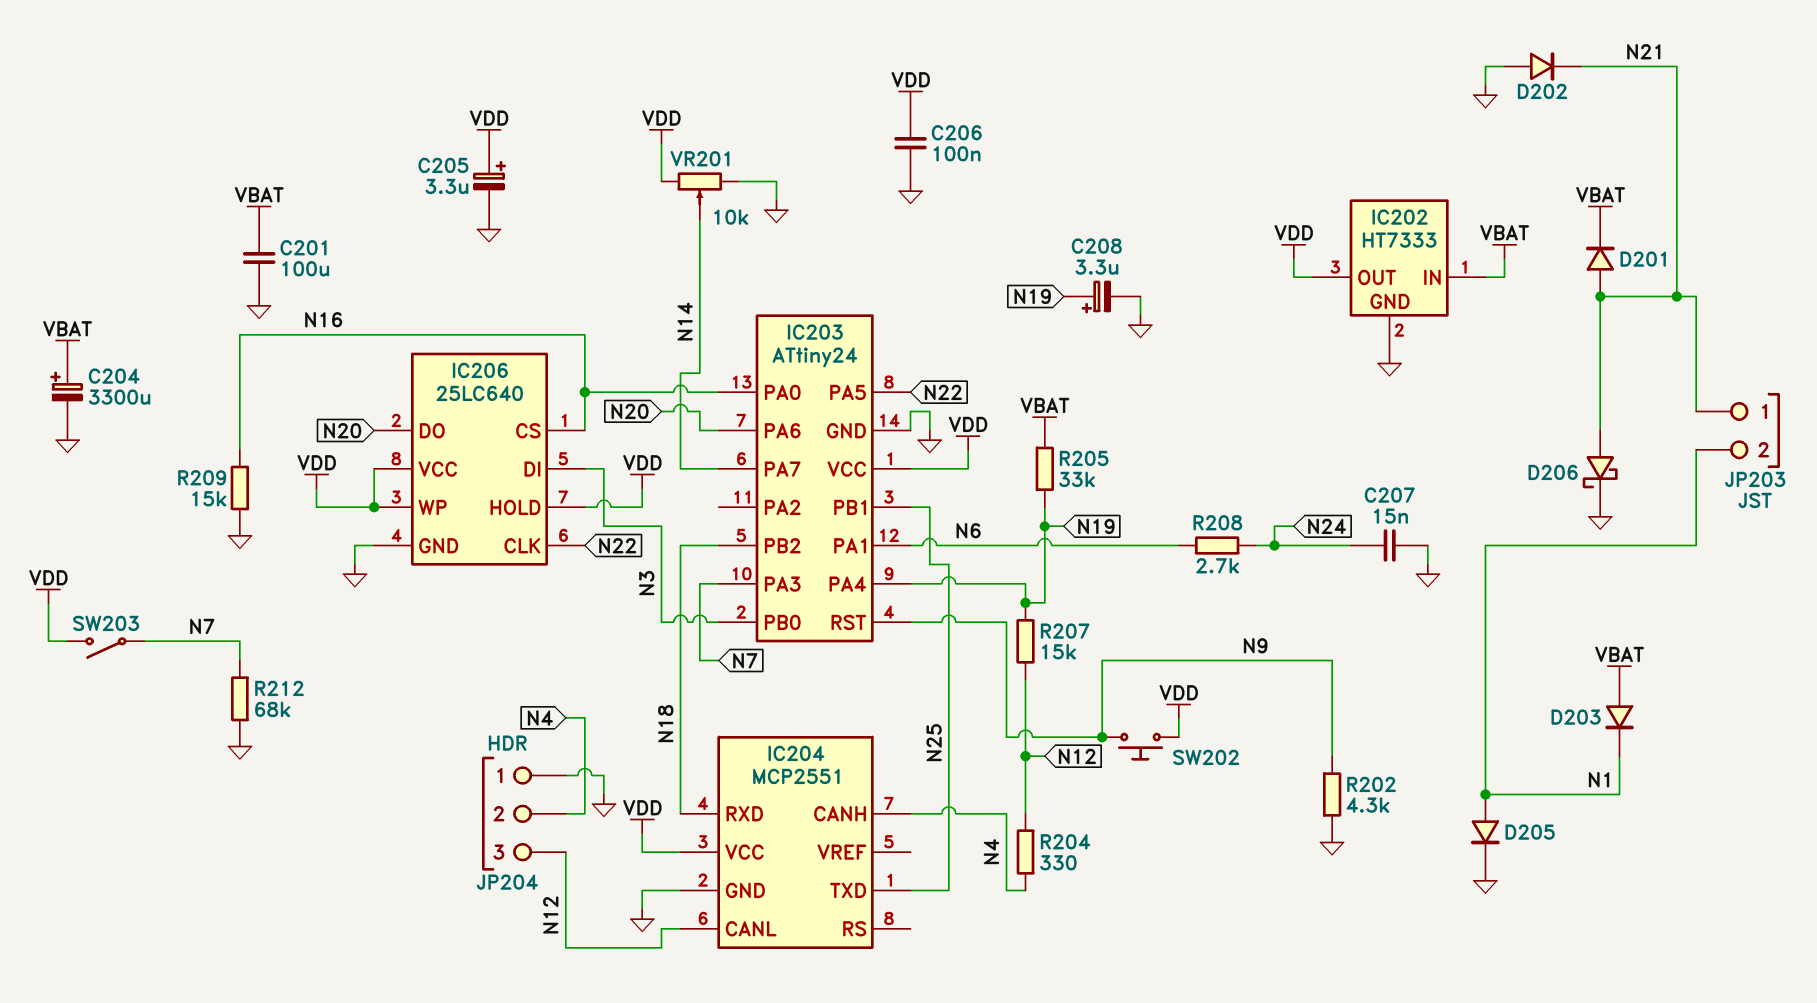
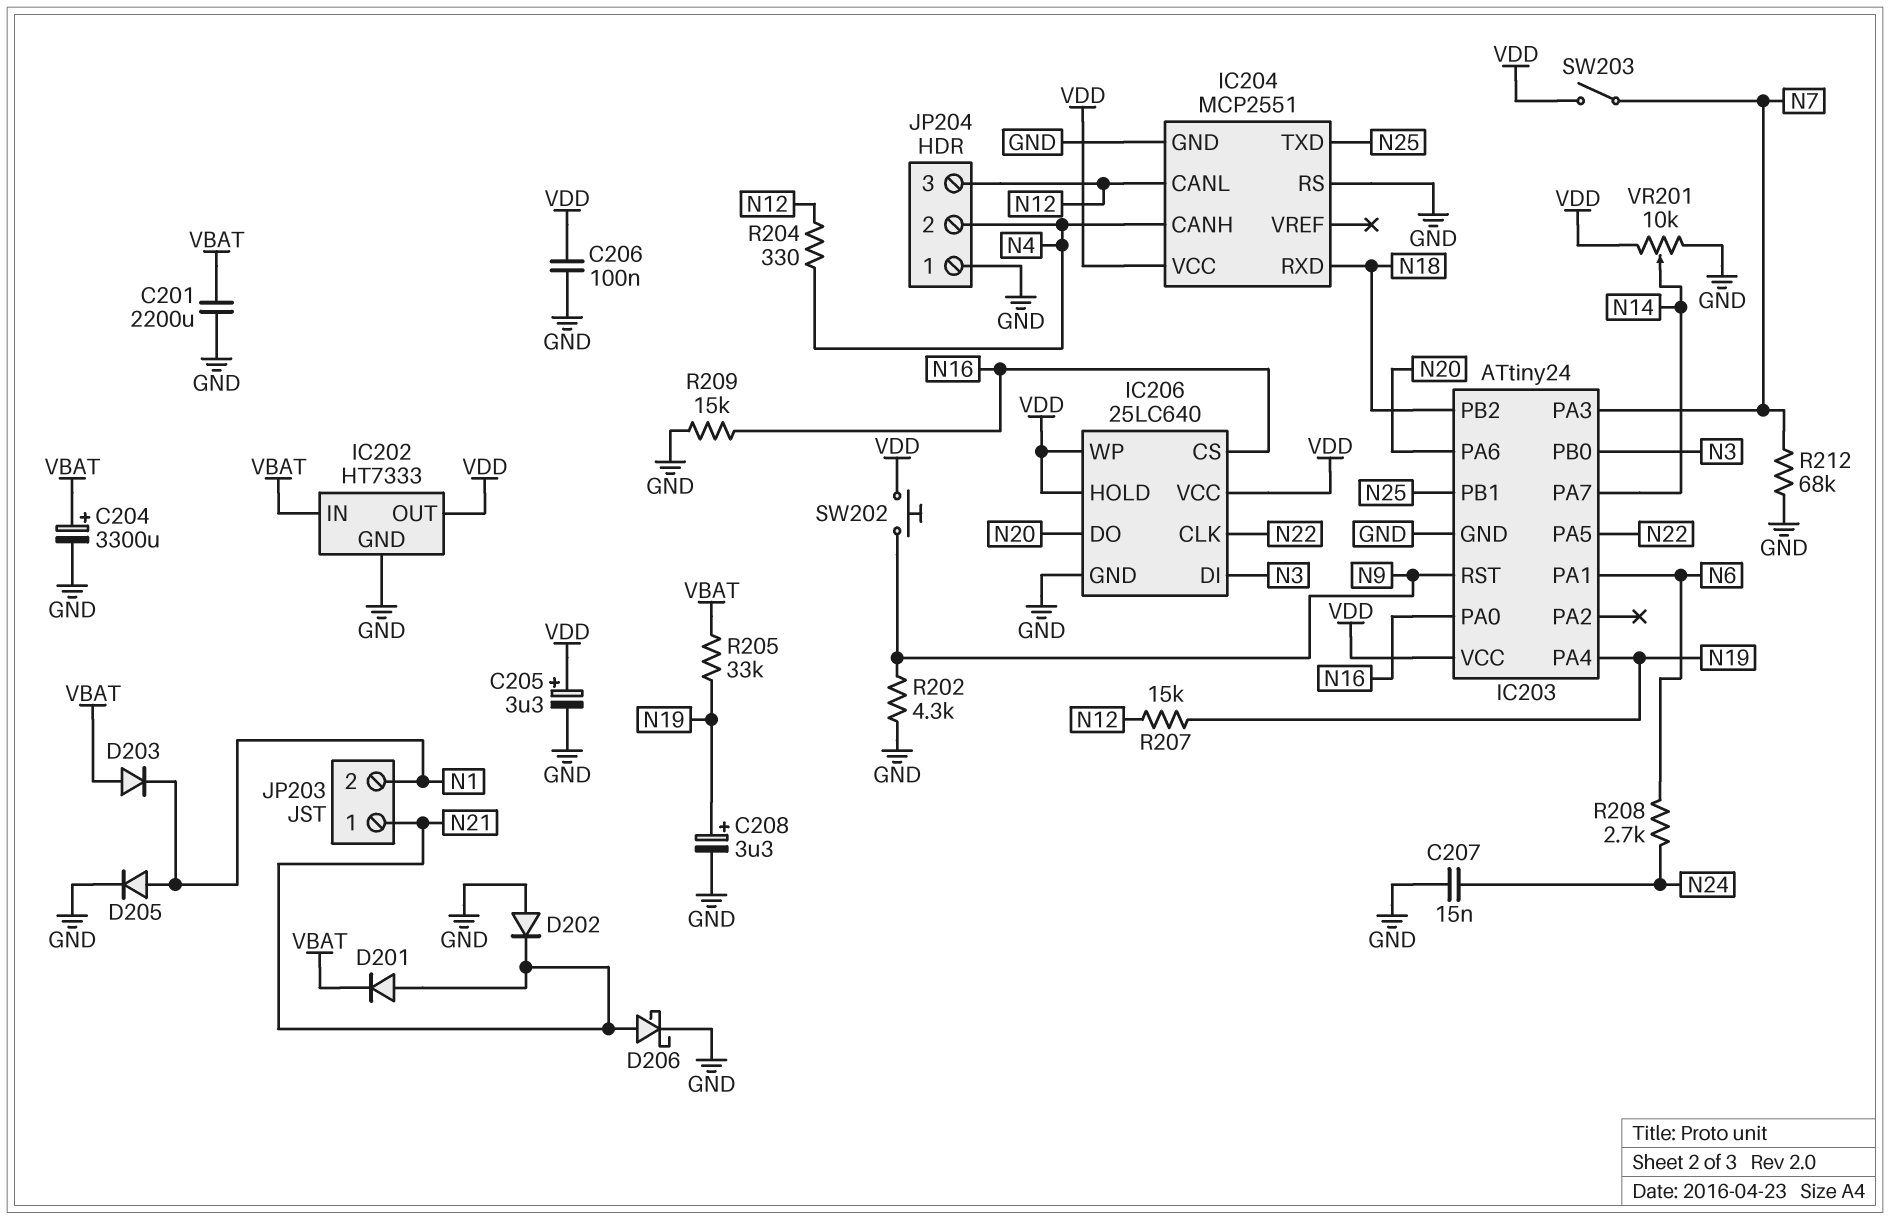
C201: 100uF (GND, VBAT) -> 2200uF (GND, VBAT)
IC204 pin RS: none -> GND

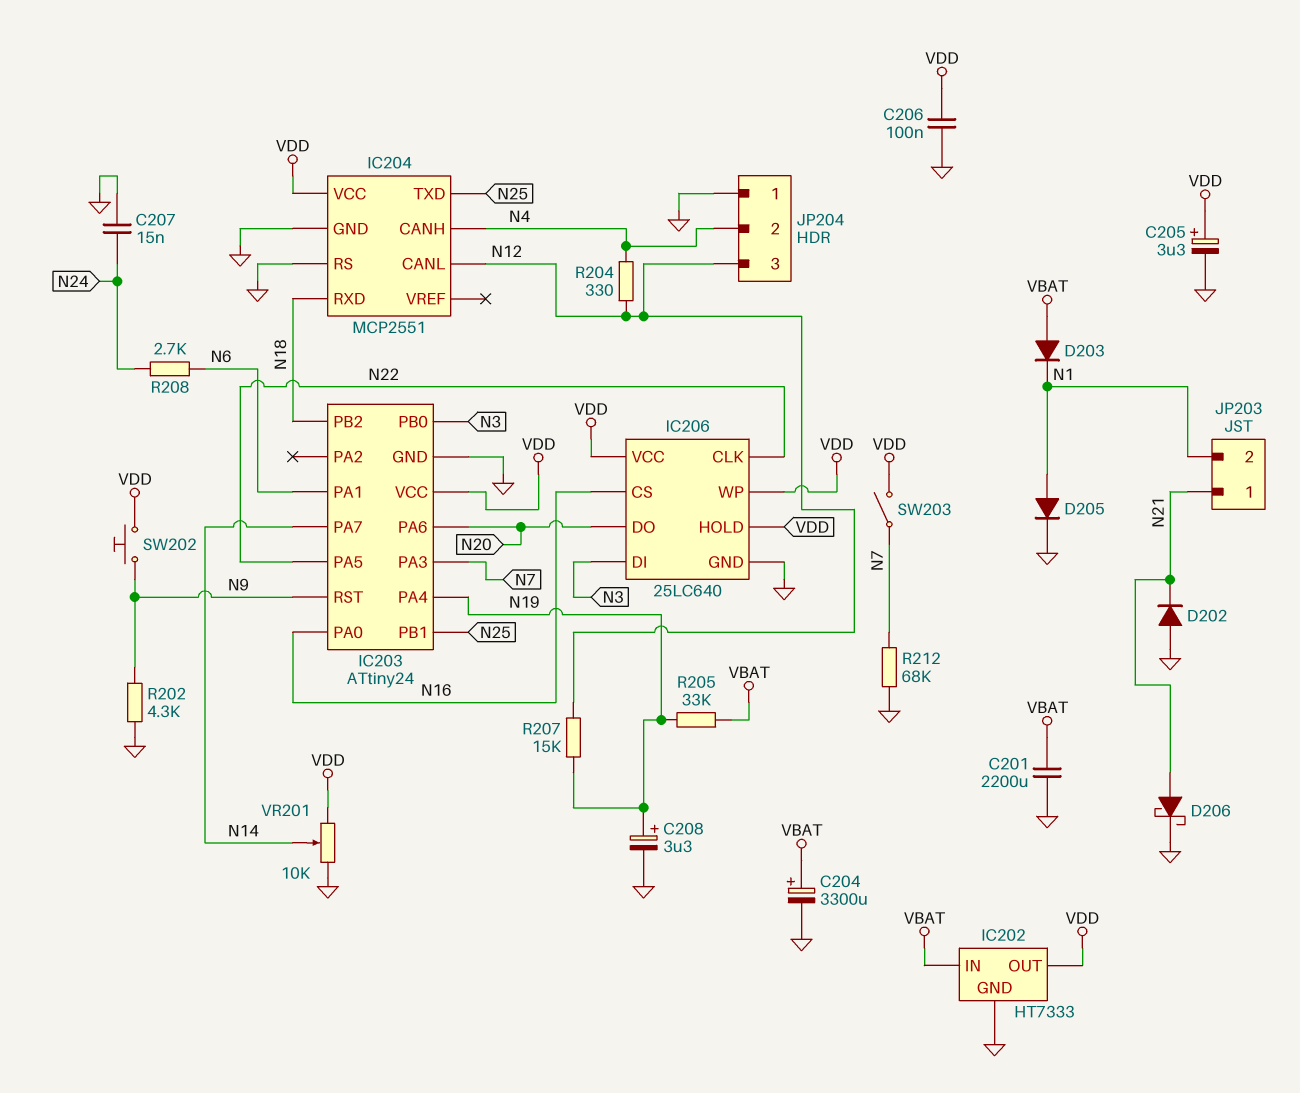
D201: diode (A N21, K VBAT) -> none
R209: 15k (GND, N16) -> none

